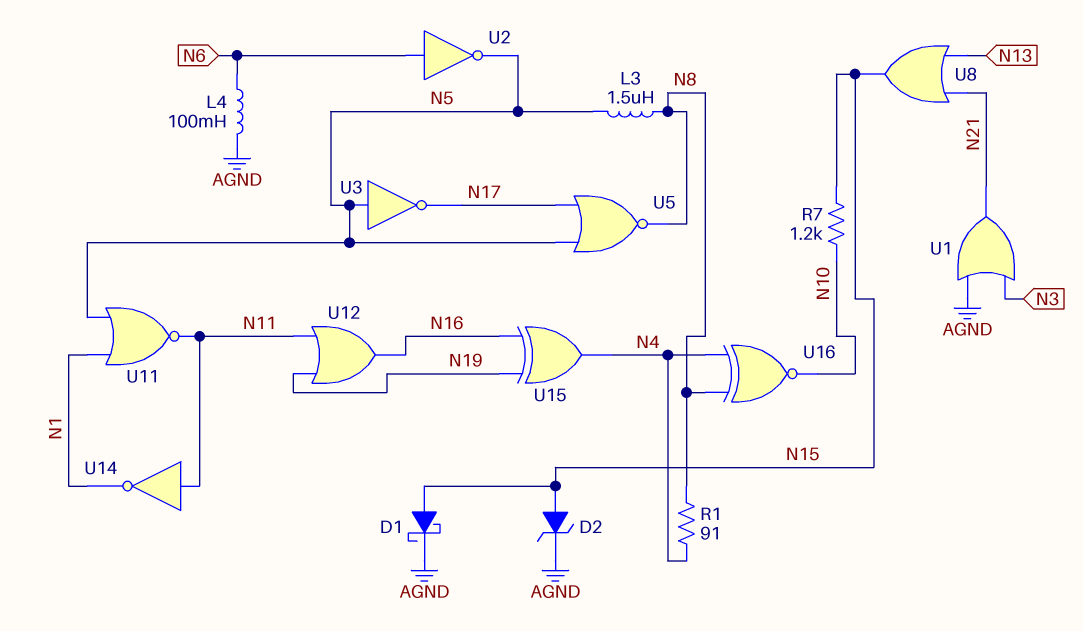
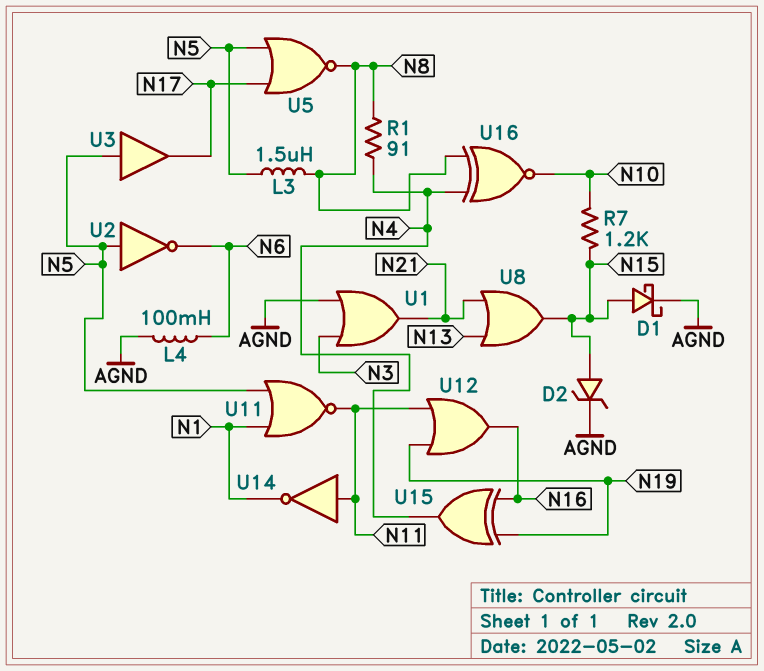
U2: NOT (in N6, out N5) -> NOT (in N5, out N6)
U3: NOT (in N5, out N17) -> buffer (in N5, out N17)

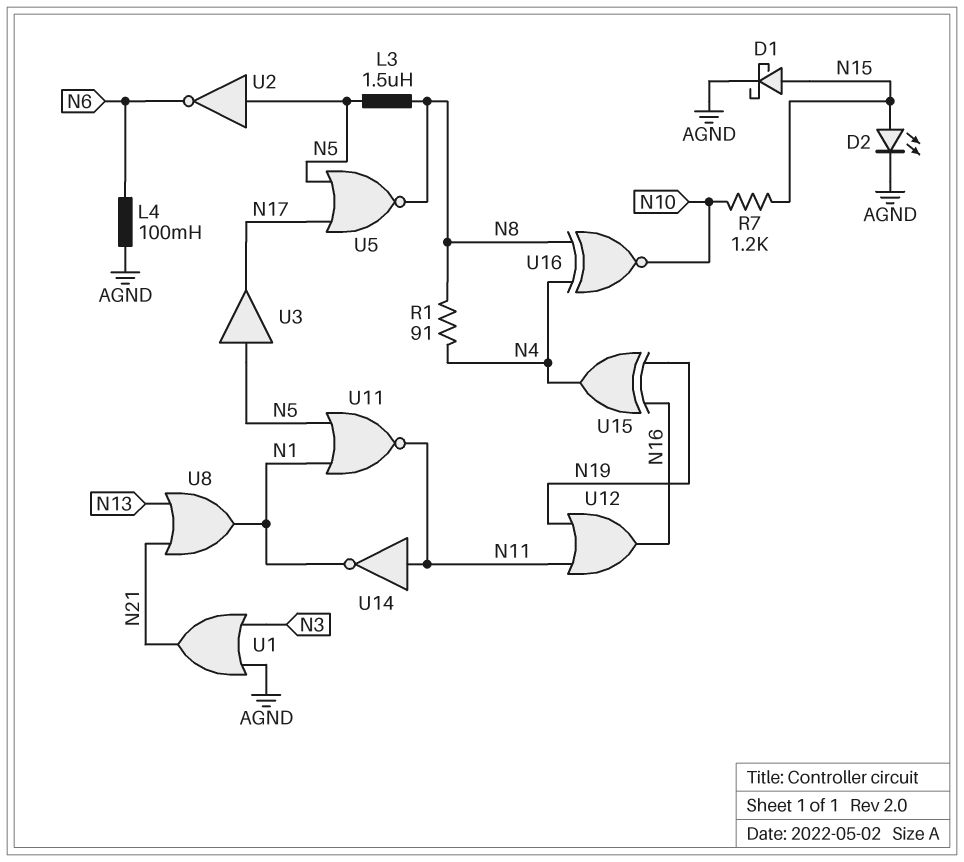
D2: zener (A N15, K AGND) -> LED (A N15, K AGND)
U8: OR (in N13, in N21, out N15) -> OR (in N13, in N21, out N1)

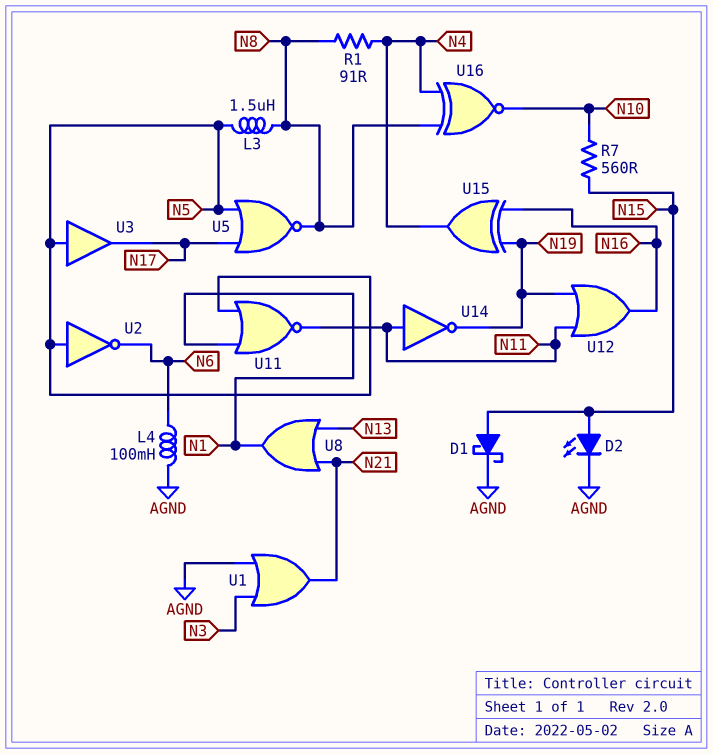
R7: 1.2k (N10, N15) -> 560 (N10, N15)
U14: NOT (in N11, out N1) -> NOT (in N11, out N19)

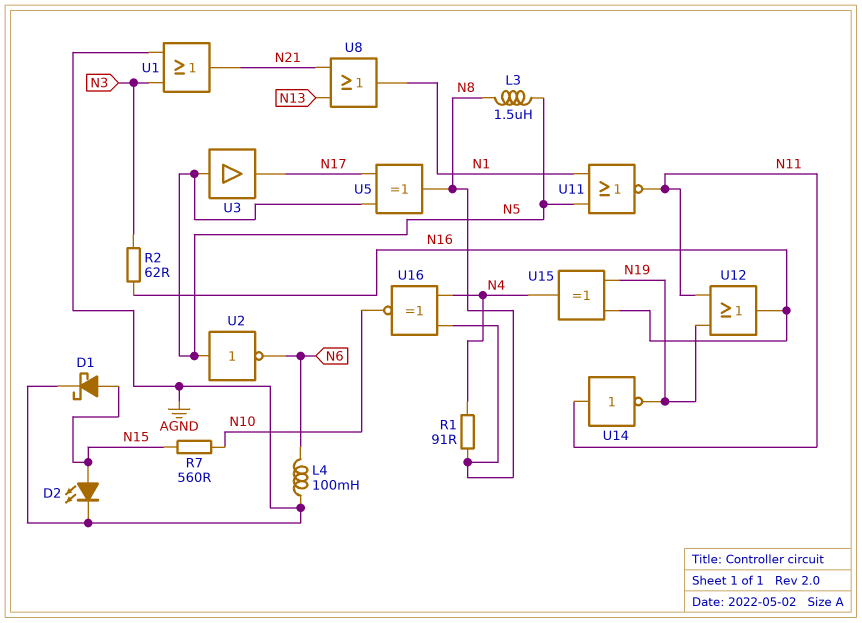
R2: none -> 62 (N3, N16)
U5: NOR (in N5, in N17, out N8) -> XOR (in N5, in N17, out N8)

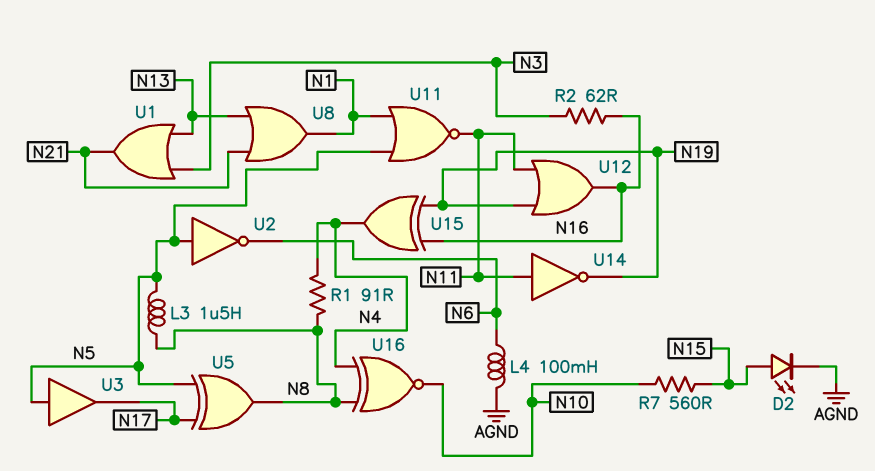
D1: schottky (A N15, K AGND) -> none
U1: OR (in AGND, in N3, out N21) -> OR (in N3, in N13, out N21)

